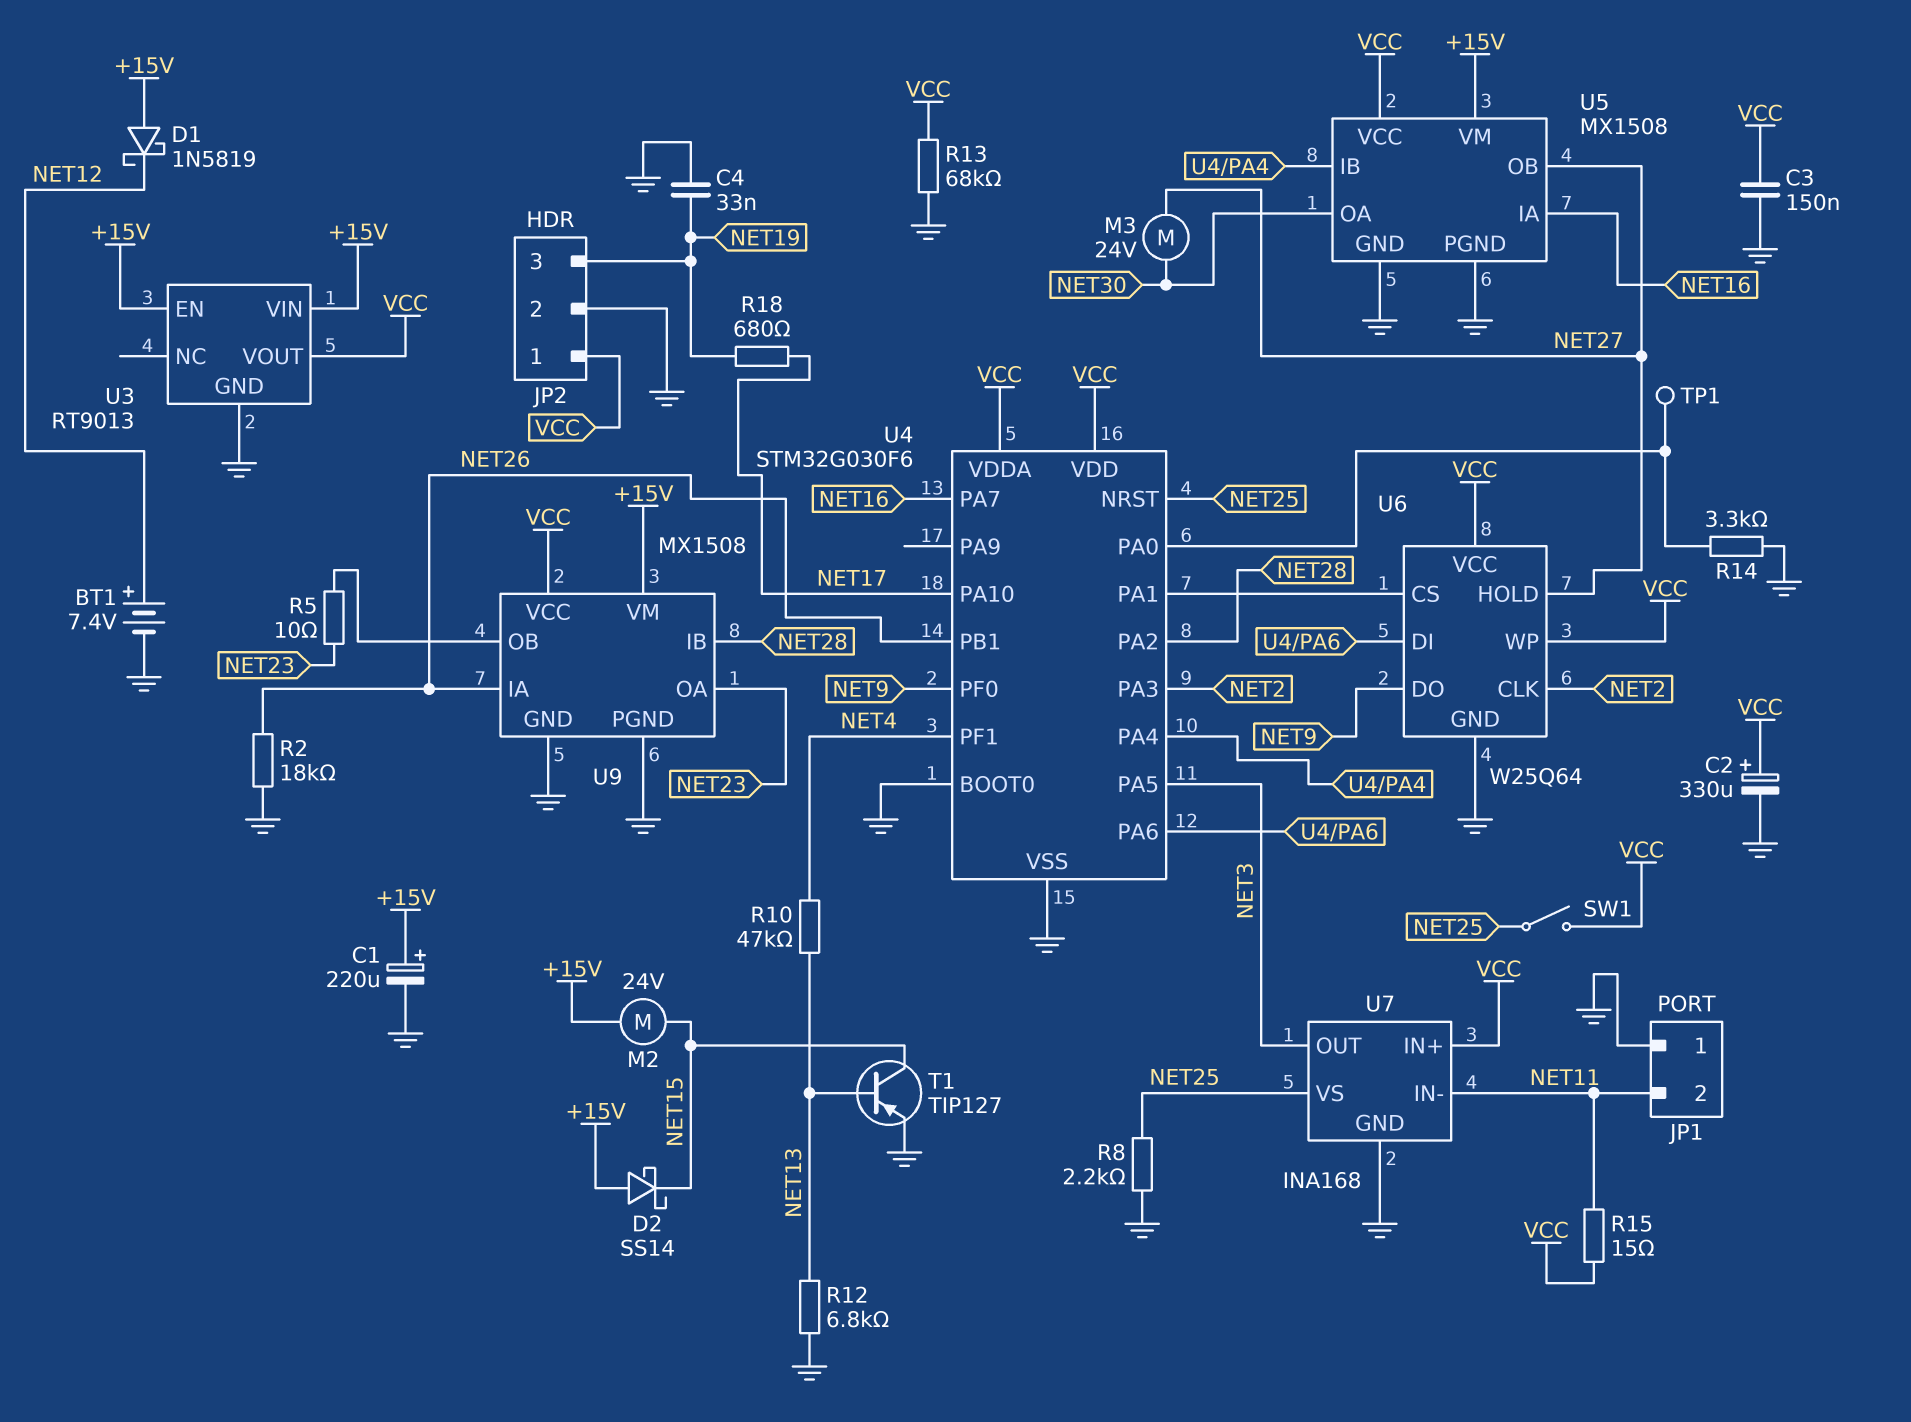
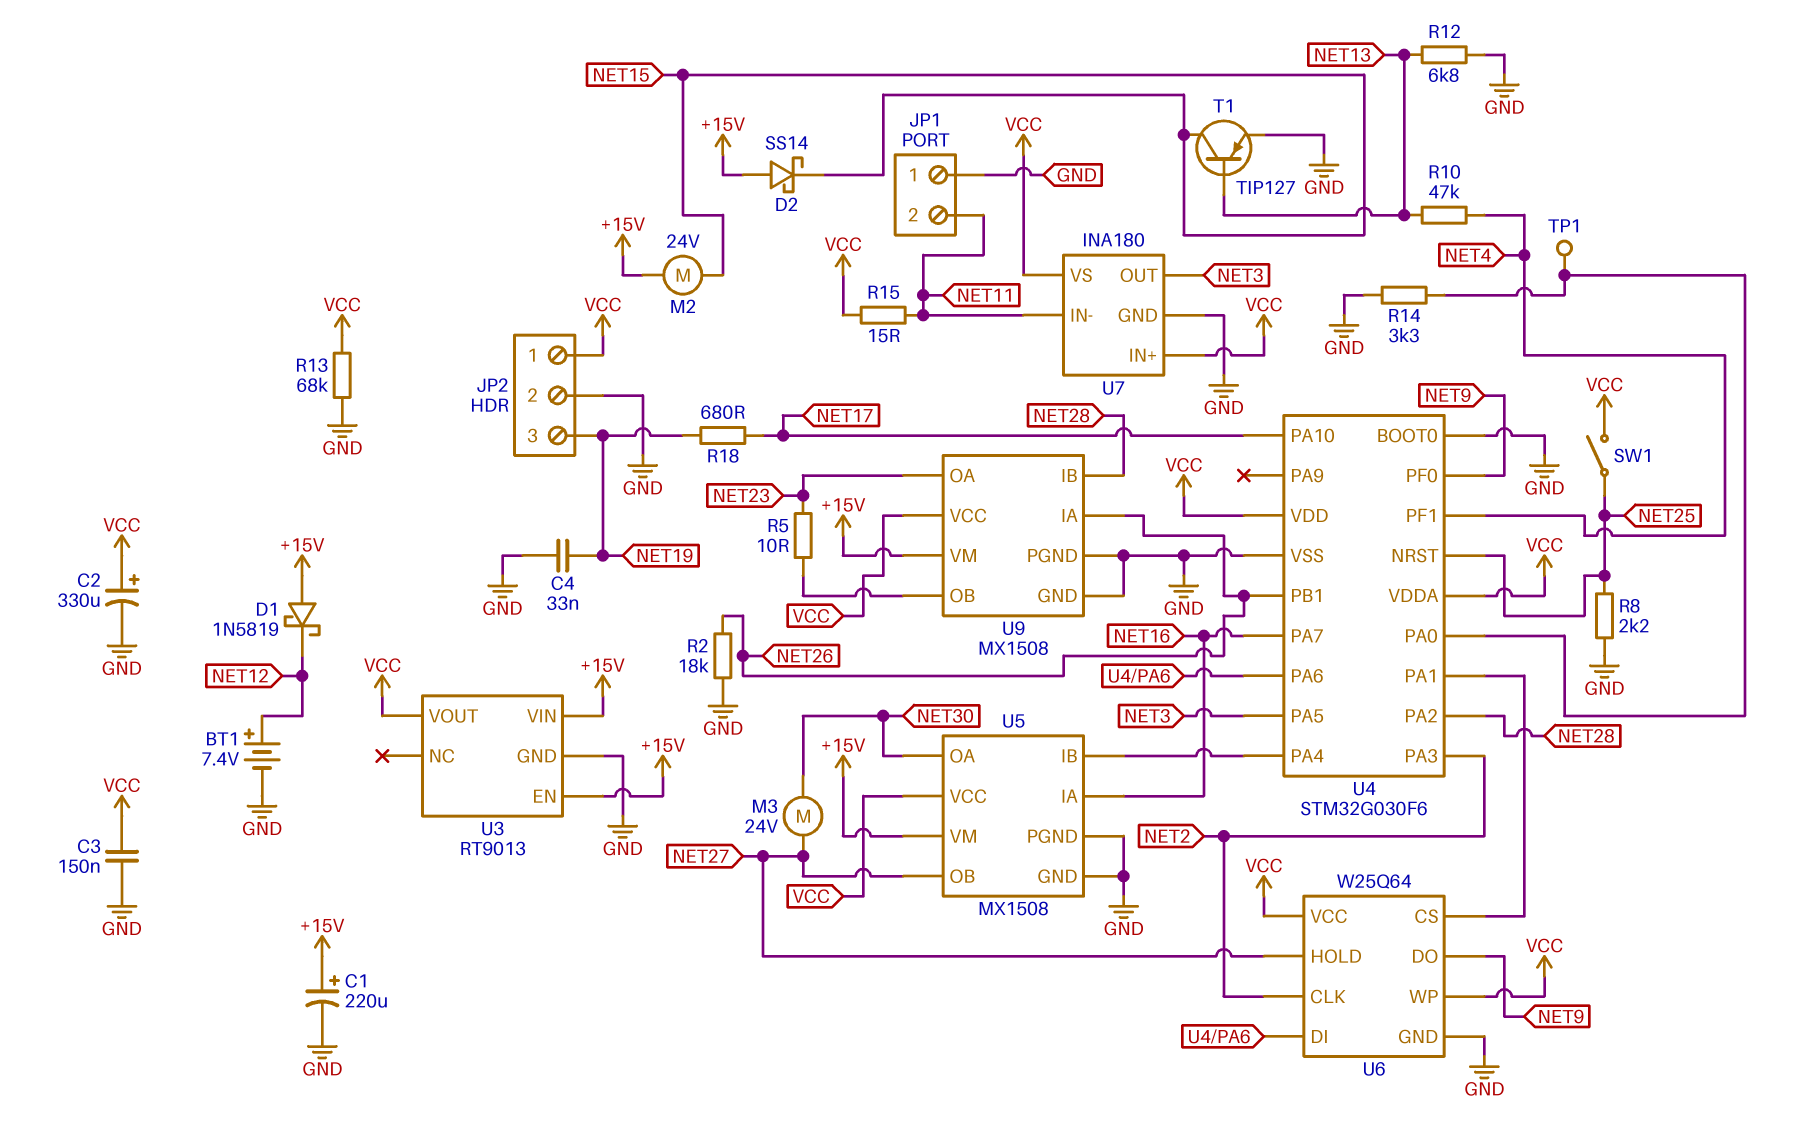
U7: INA168 -> INA180
U7 pin VS: NET25 -> VCC

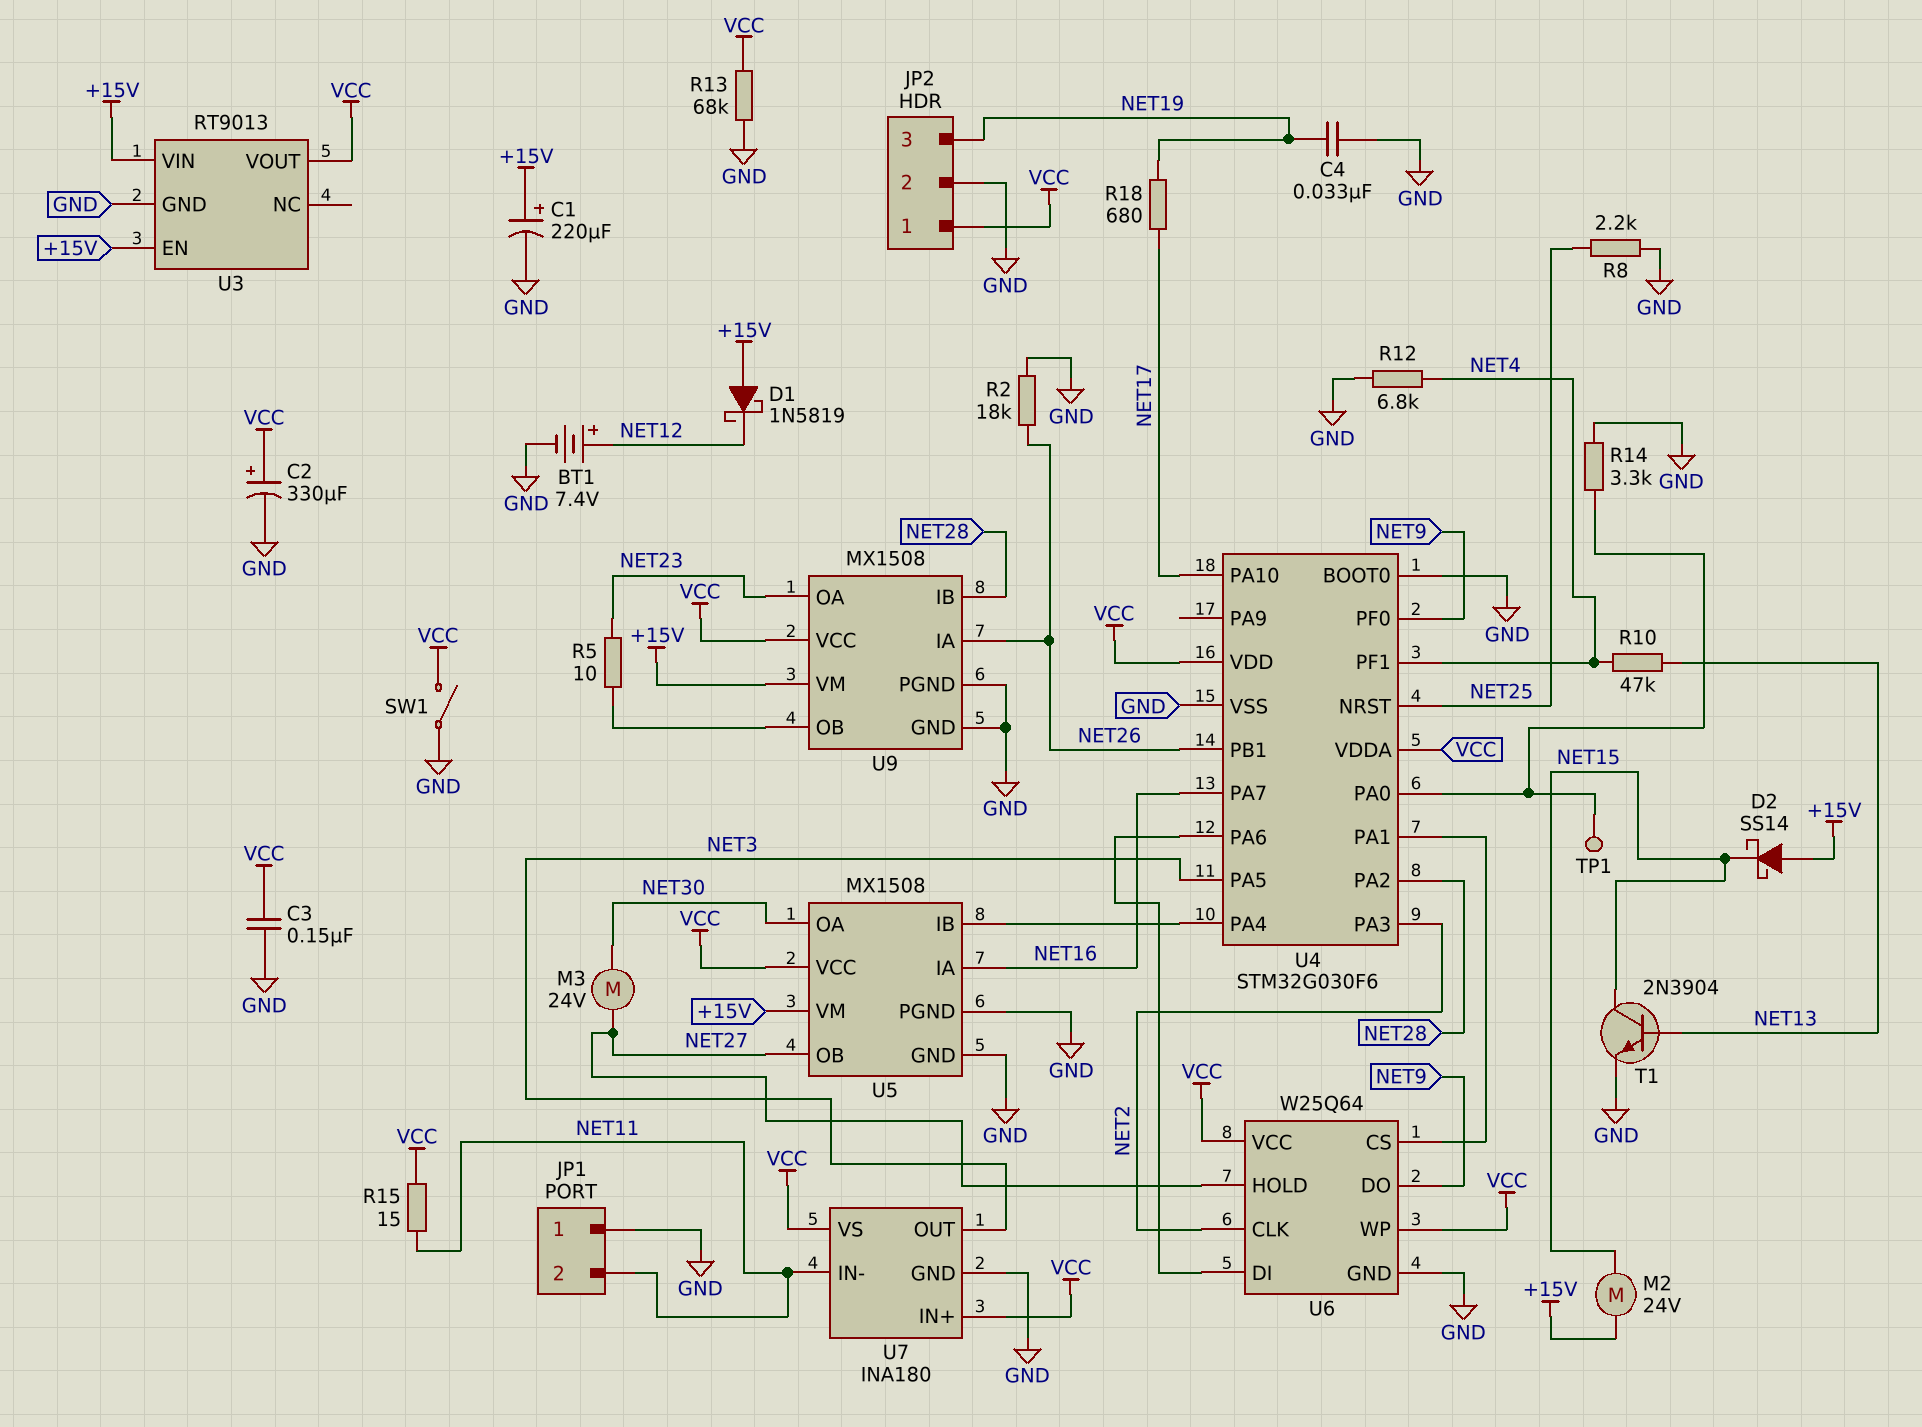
R12: 6.8k (GND, NET13) -> 6.8k (GND, NET4)
SW1: switch (NET25, VCC) -> switch (GND, VCC)
T1: PNP TIP127 (B NET13, C NET15, E GND) -> NPN 2N3904 (B NET13, C NET15, E GND)

